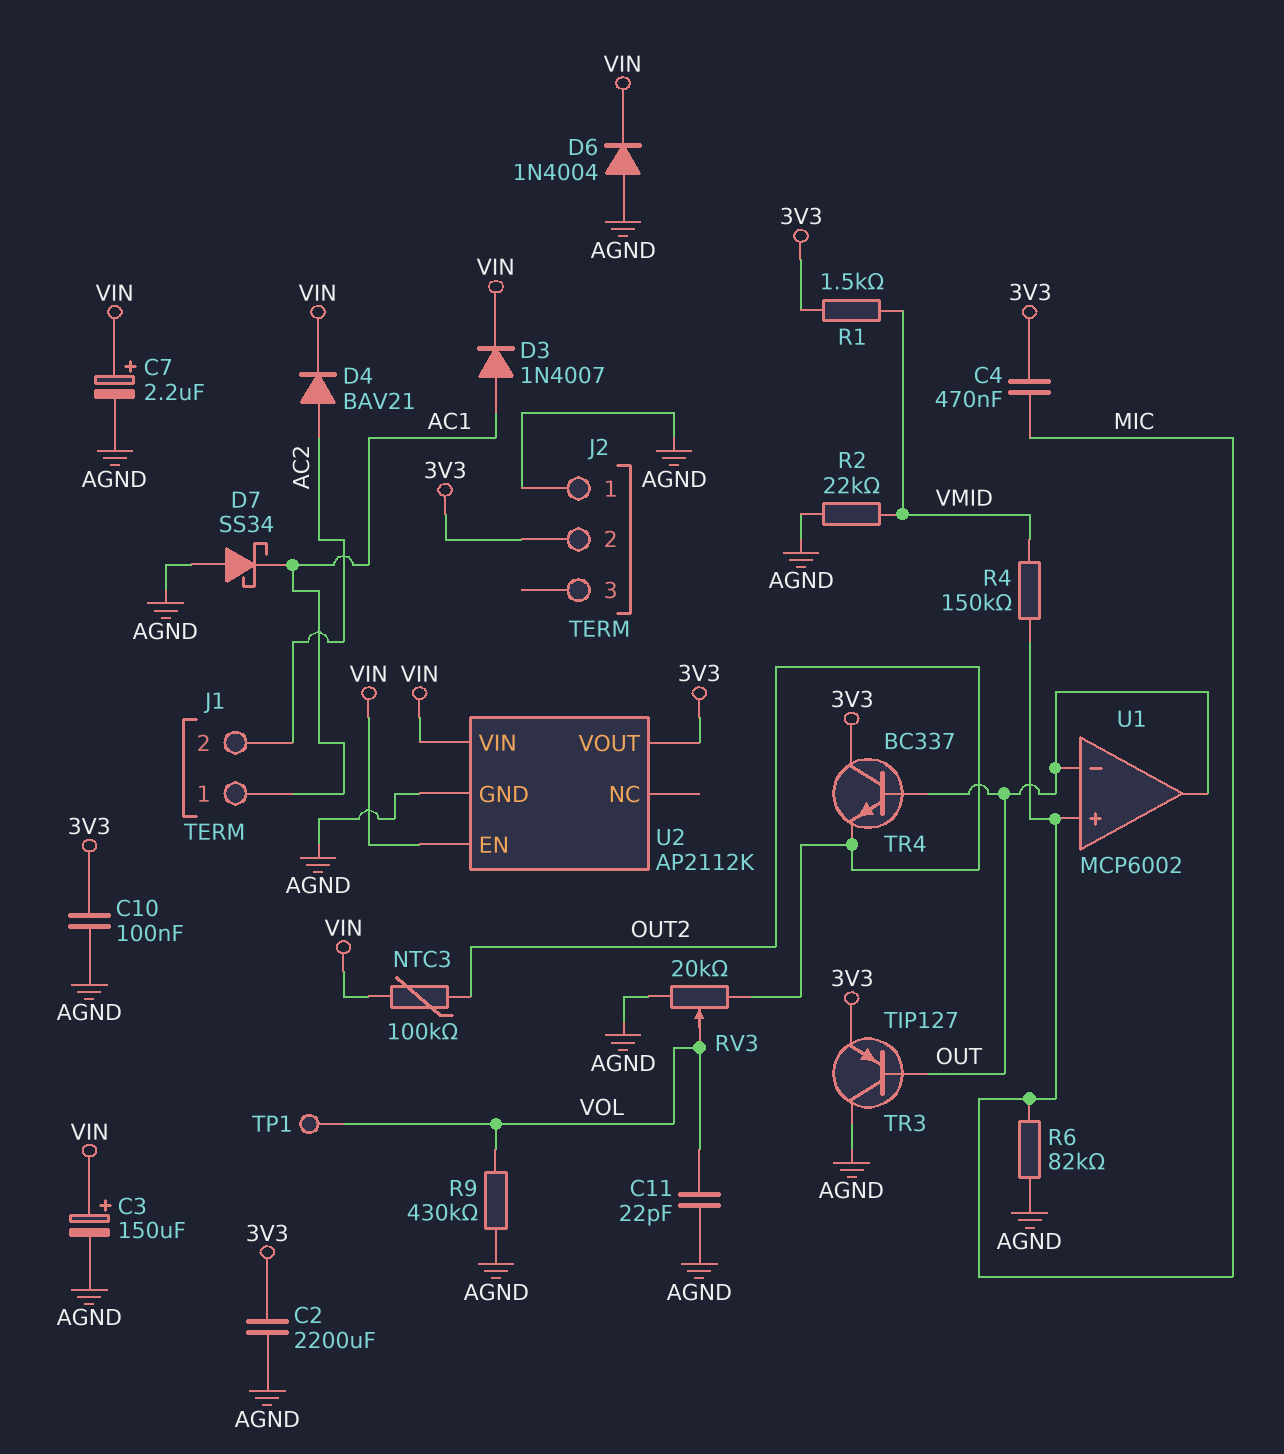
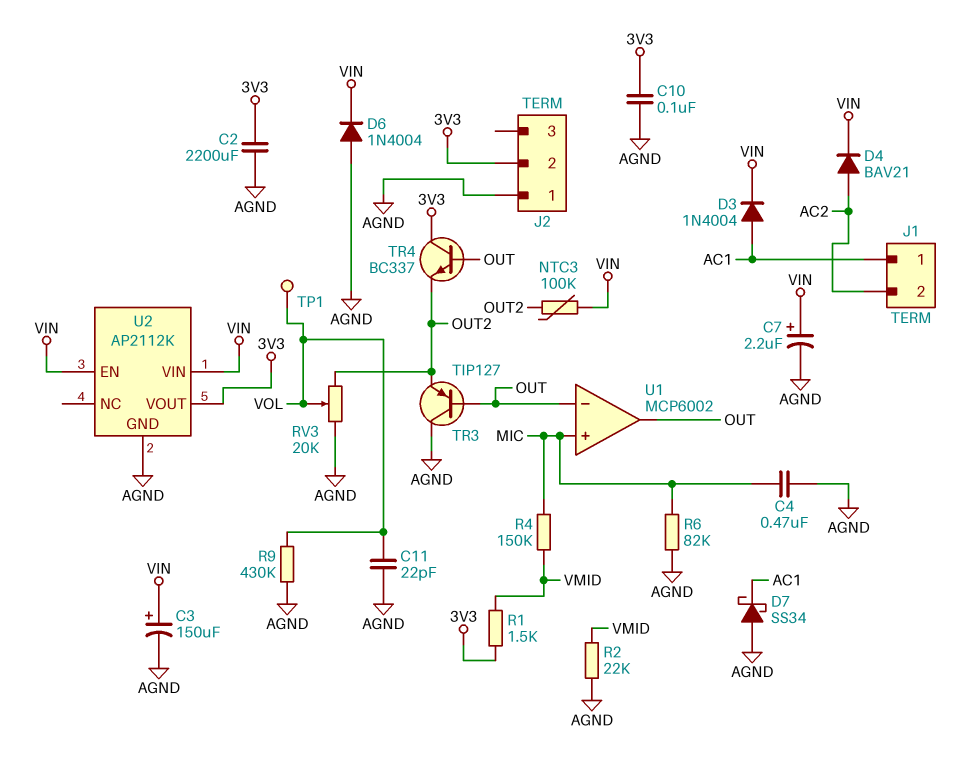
C4: 470nF (3V3, MIC) -> 470nF (AGND, MIC)
D3: diode 1N4007 (A AC1, K VIN) -> diode 1N4004 (A AC1, K VIN)
TR3: PNP TIP127 (B OUT, C AGND, E 3V3) -> PNP TIP127 (B OUT, C AGND, E OUT2)

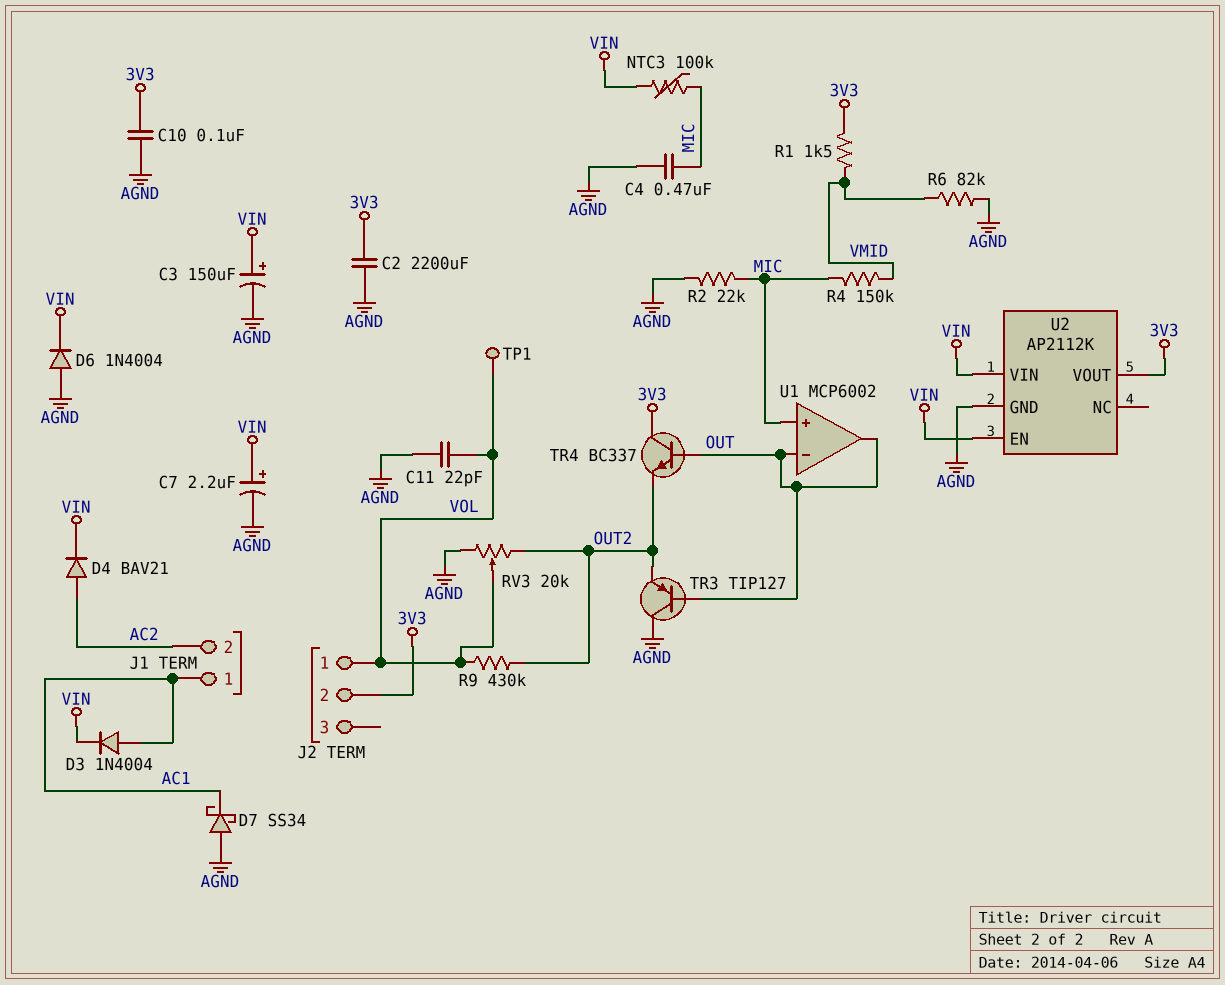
J2 pin 1: AGND -> VOL
NTC3: 100k (OUT2, VIN) -> 100k (MIC, VIN)
R2: 22k (AGND, VMID) -> 22k (AGND, MIC)
R6: 82k (AGND, MIC) -> 82k (AGND, VMID)
R9: 430k (AGND, VOL) -> 430k (OUT2, VOL)

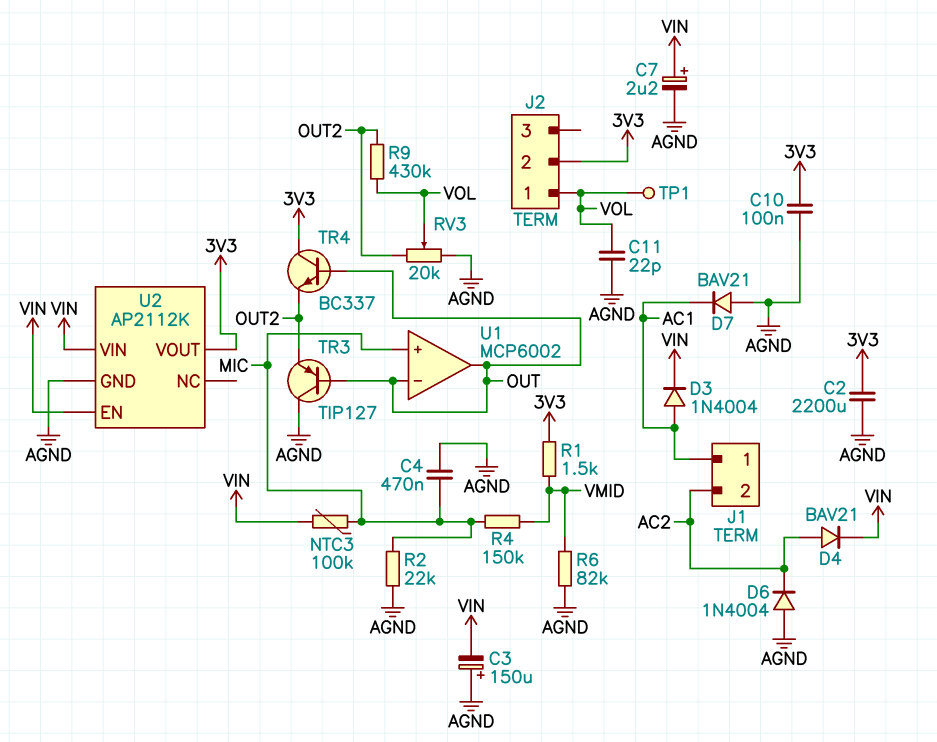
C3: 150uF (plus VIN, minus AGND) -> 150uF (plus AGND, minus VIN)
D6: diode 1N4004 (A AGND, K VIN) -> diode 1N4004 (A AGND, K AC2)
D7: schottky SS34 (A AGND, K AC1) -> diode BAV21 (A AGND, K AC1)

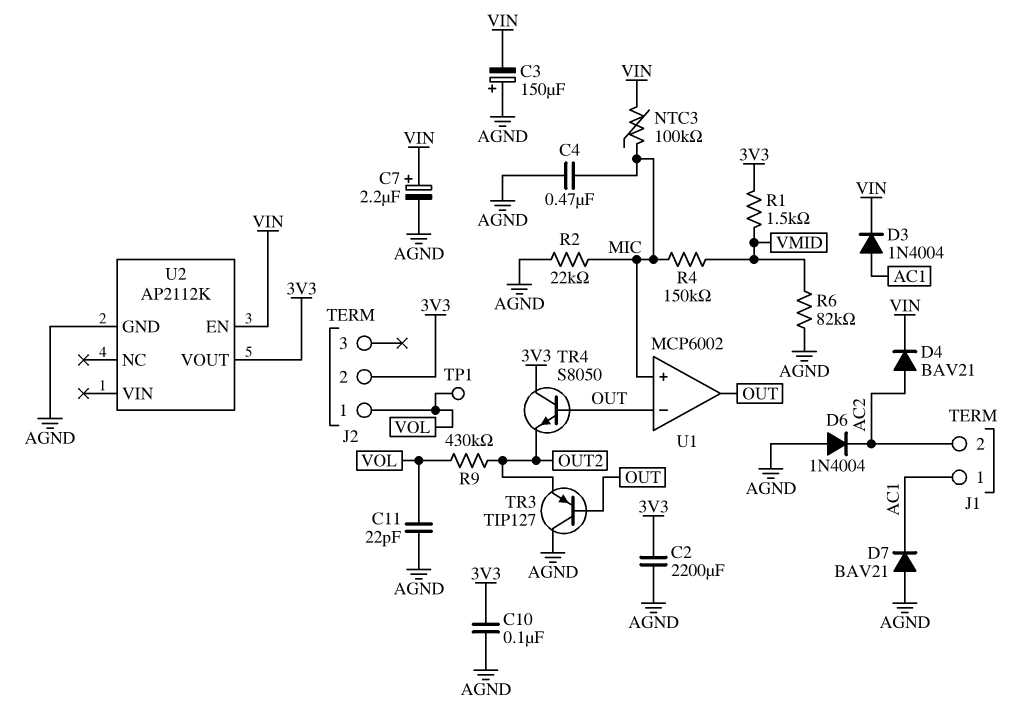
RV3: 20k (AGND, OUT2, wiper VOL) -> none
TR4: NPN BC337 (B OUT, C 3V3, E OUT2) -> NPN S8050 (B OUT, C 3V3, E OUT2)
U2 pin VIN: VIN -> none

